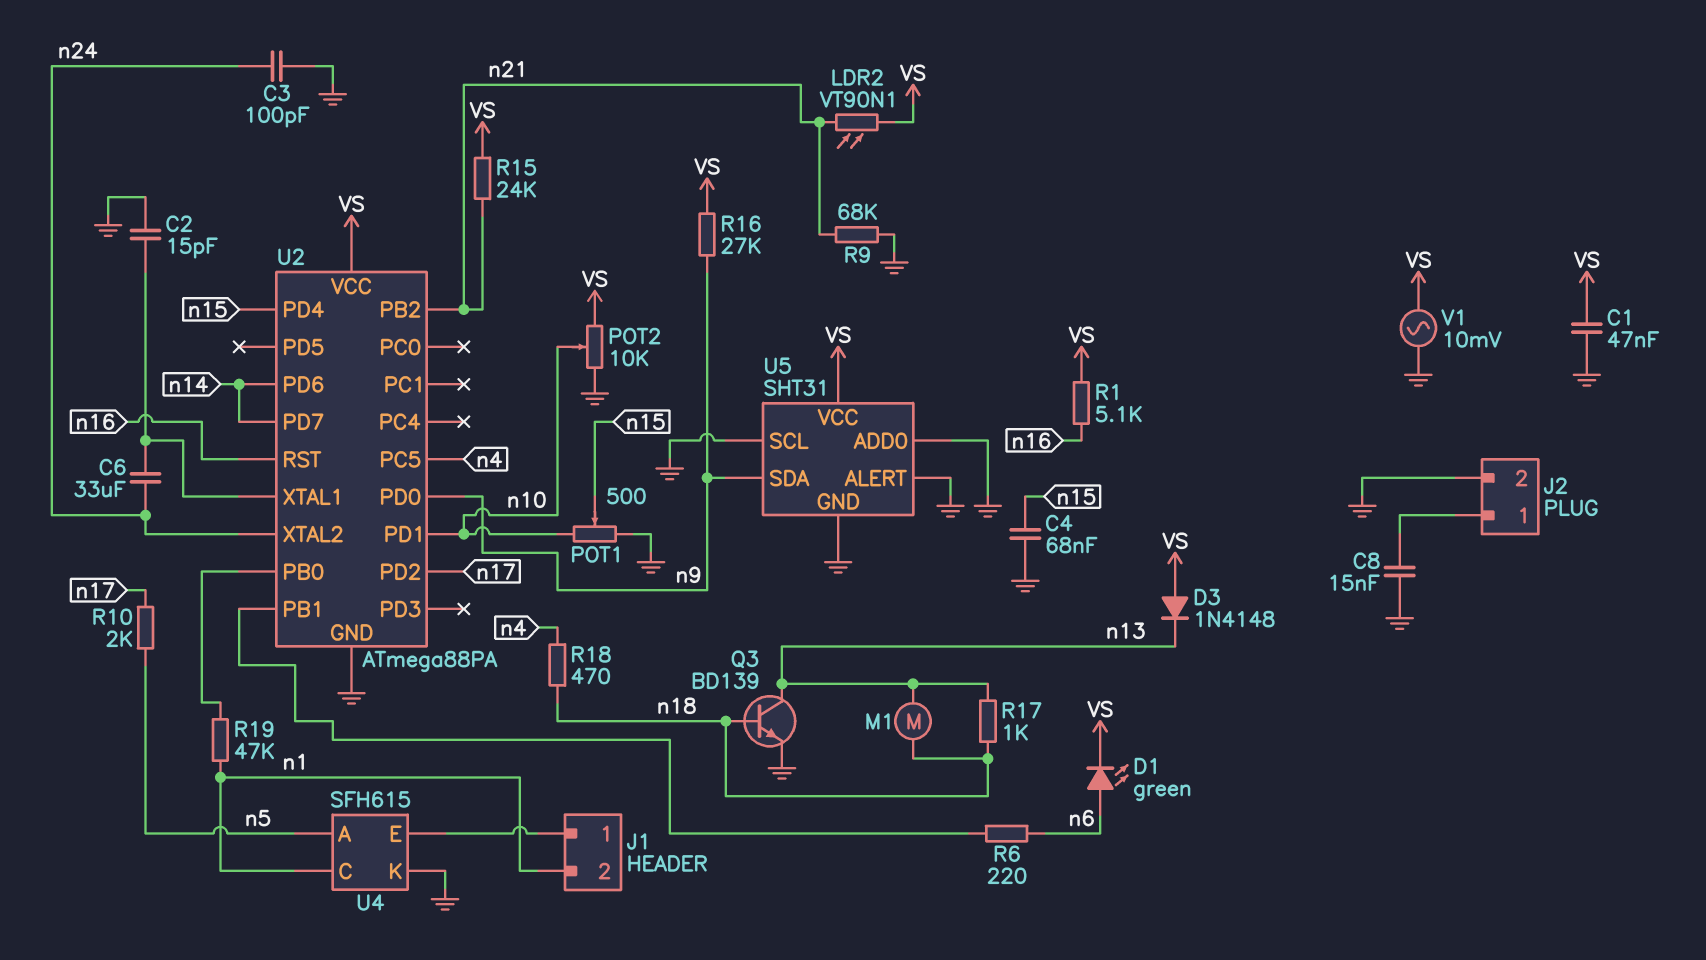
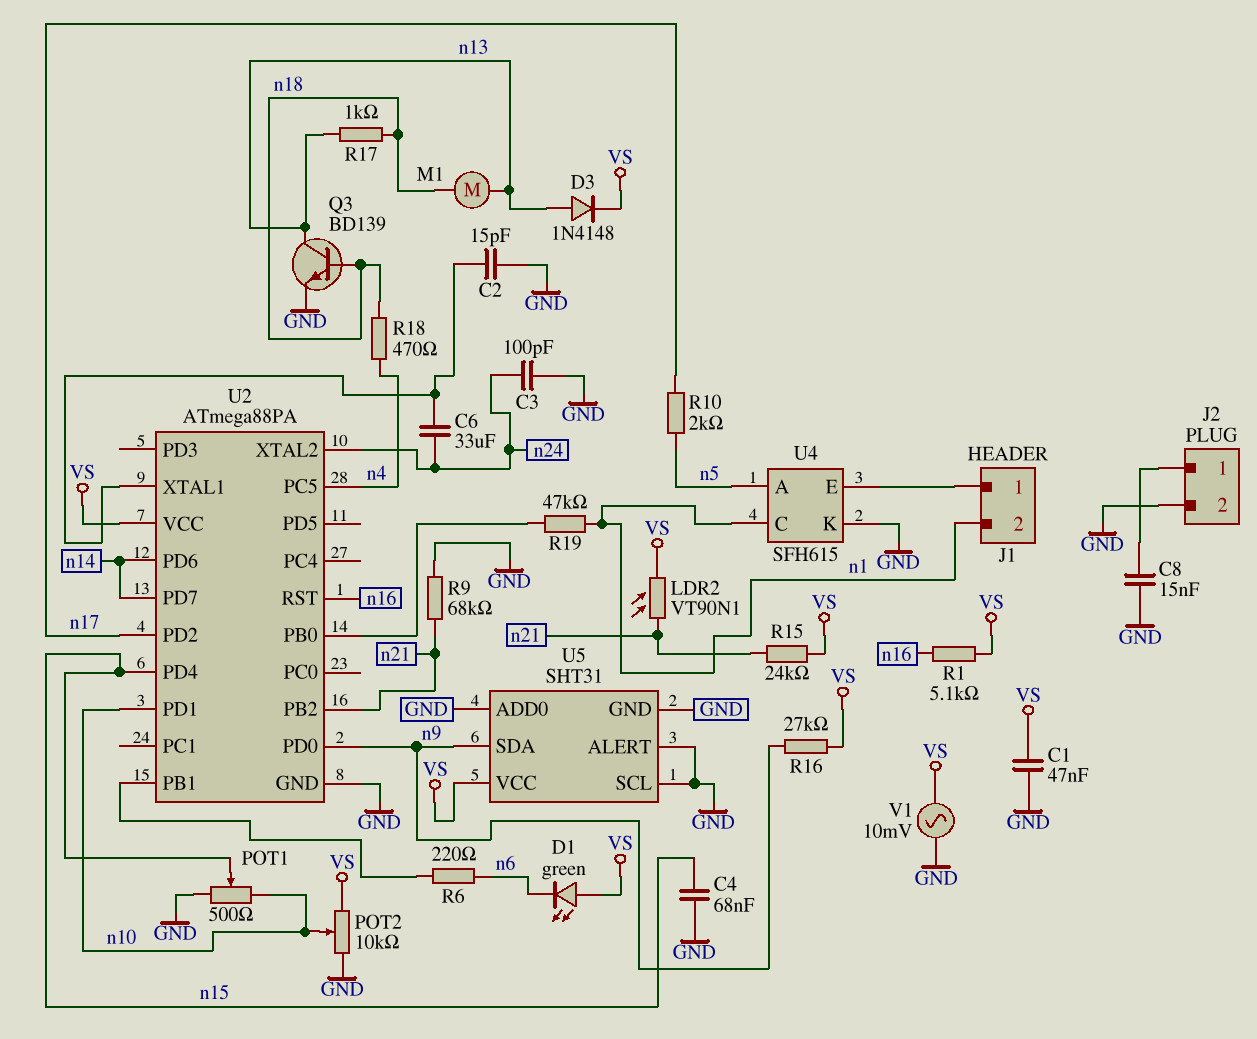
D1: LED green (A n6, K VS) -> LED green (A VS, K n6)
D3: diode 1N4148 (A VS, K n13) -> diode 1N4148 (A n13, K VS)

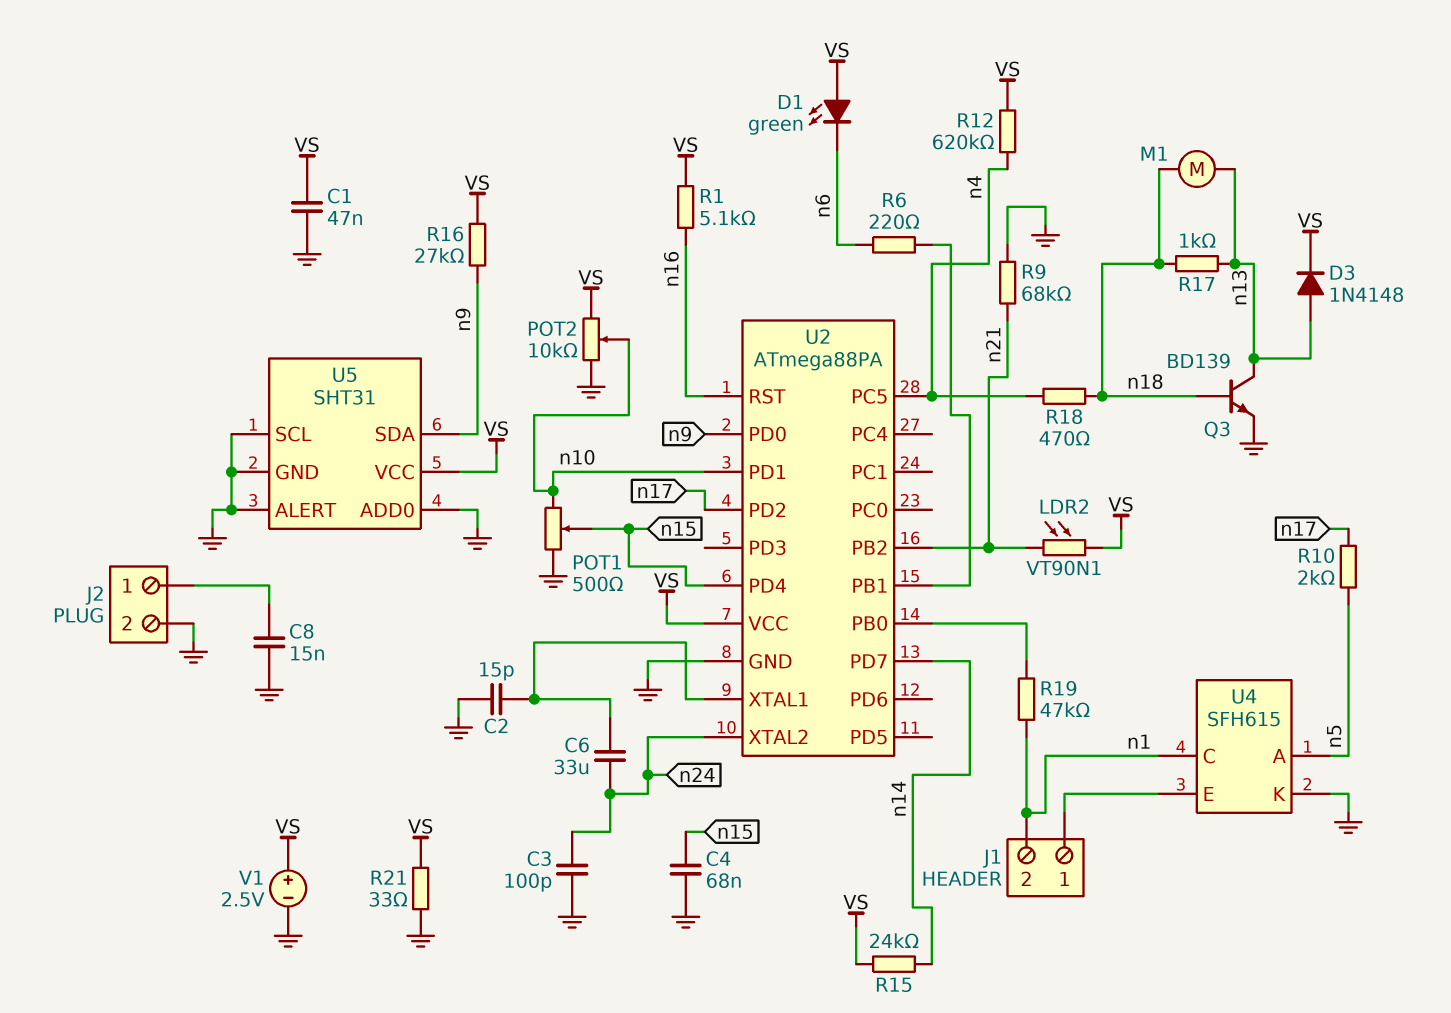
R12: none -> 620k (VS, n4)
R15: 24k (VS, n21) -> 24k (VS, n14)
R21: none -> 33 (GND, VS)
U2 pin PD6: n14 -> none
V1: AC 10mV (GND, VS) -> 2.5V (plus VS, minus GND)

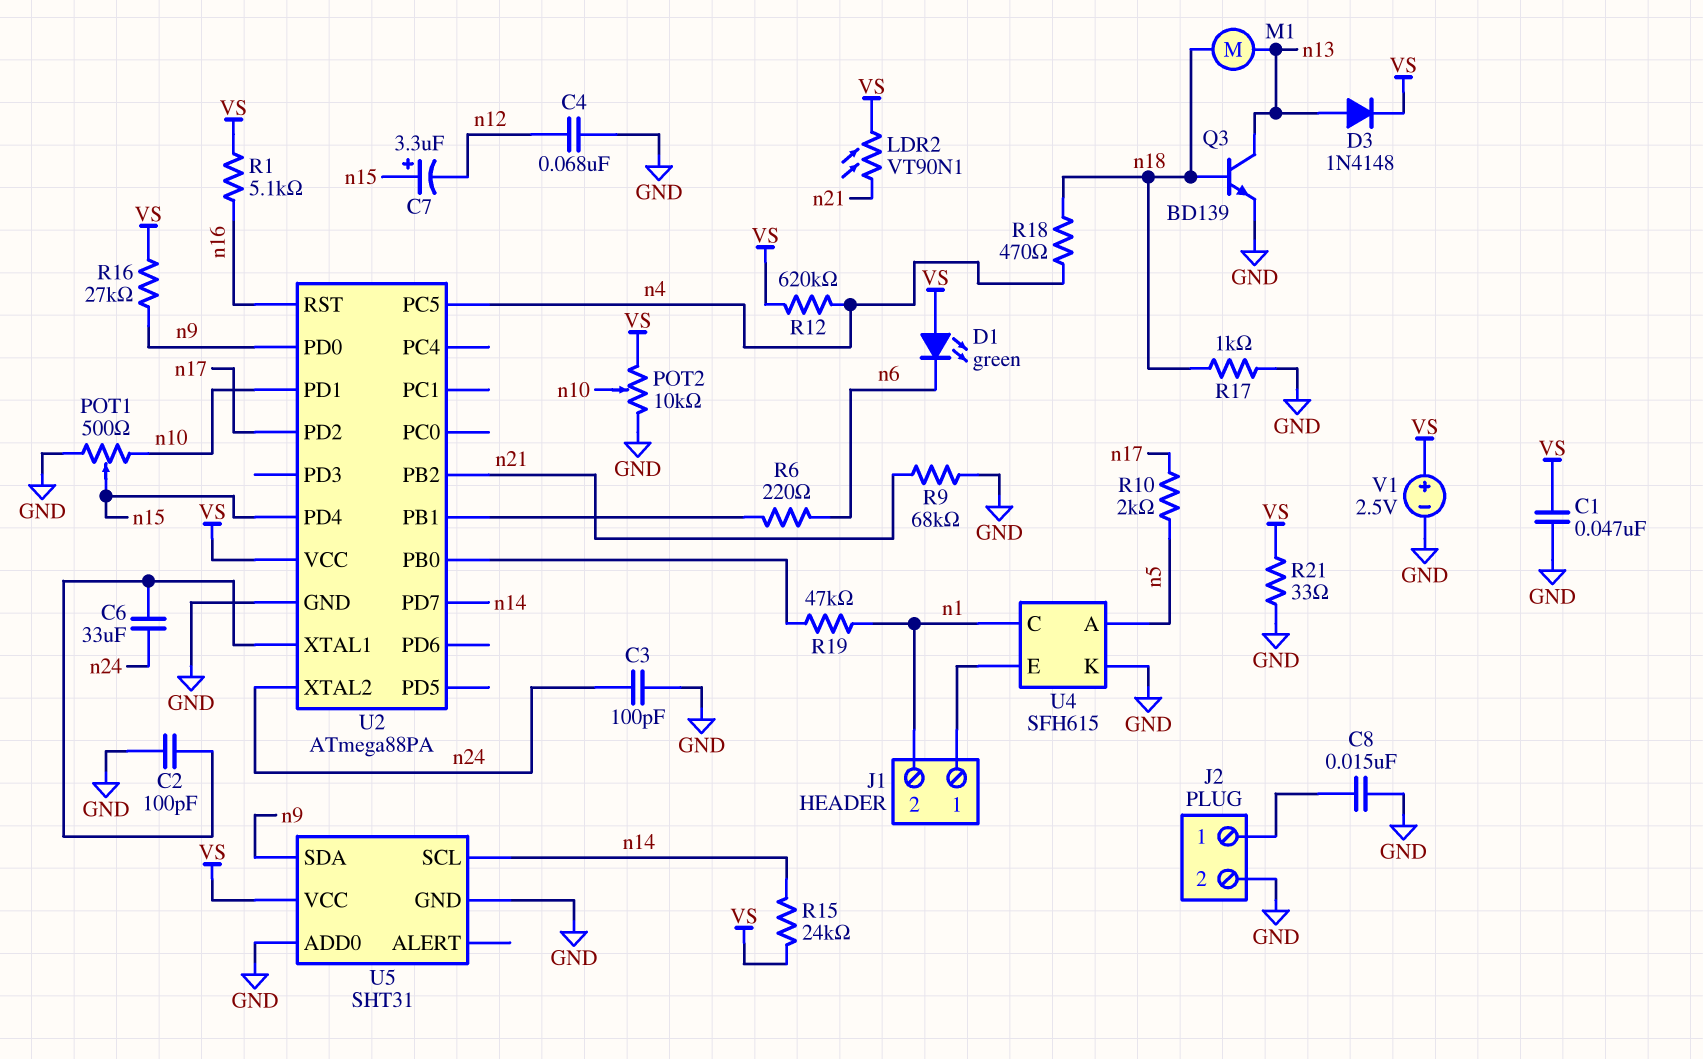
C2: 15pF (GND, U2/XTAL1) -> 100pF (GND, U2/XTAL1)
C4: 68nF (GND, n15) -> 68nF (GND, n12)
C7: none -> 3.3uF (plus n15, minus n12)
R17: 1k (n13, n18) -> 1k (GND, n18)
U5 pin ALERT: GND -> none
U5 pin SCL: GND -> n14

